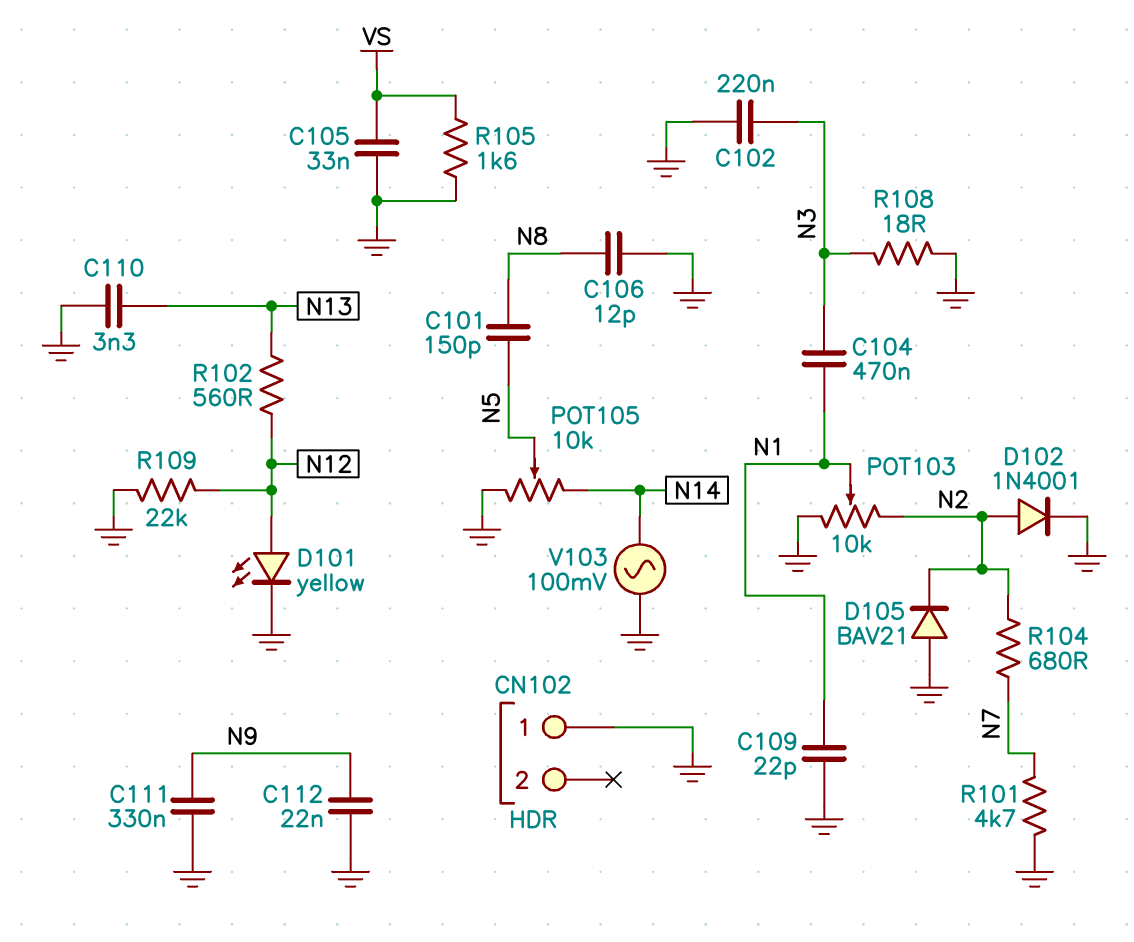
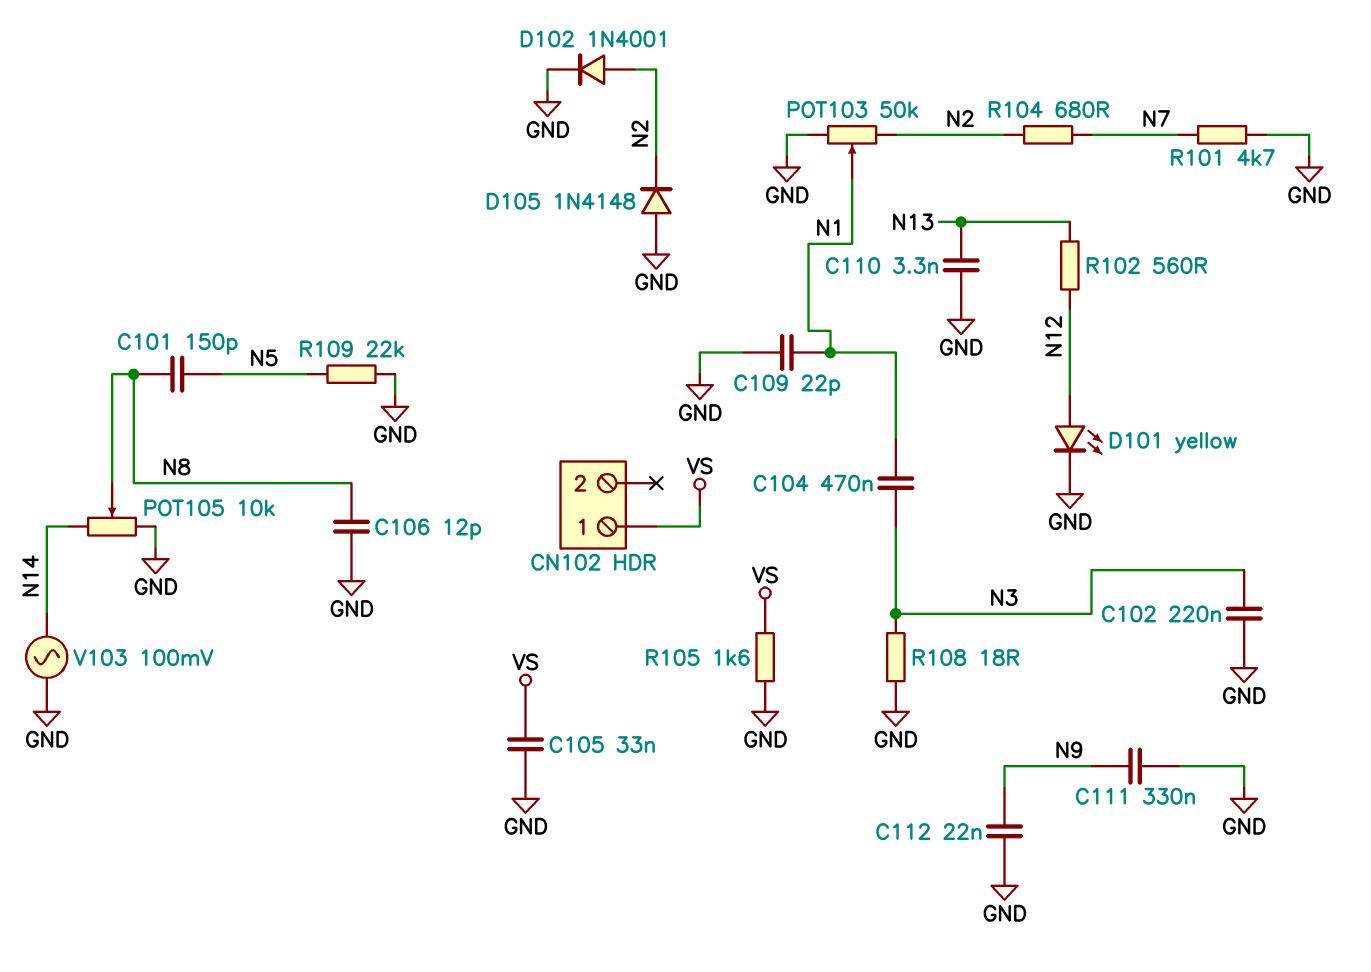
CN102 pin 1: GND -> VS
D105: diode BAV21 (A GND, K N2) -> diode 1N4148 (A GND, K N2)
POT103: 10k (GND, N2, wiper N1) -> 50k (GND, N2, wiper N1)
POT105: 10k (GND, N14, wiper N5) -> 10k (GND, N14, wiper N8)
R109: 22k (GND, N12) -> 22k (GND, N5)

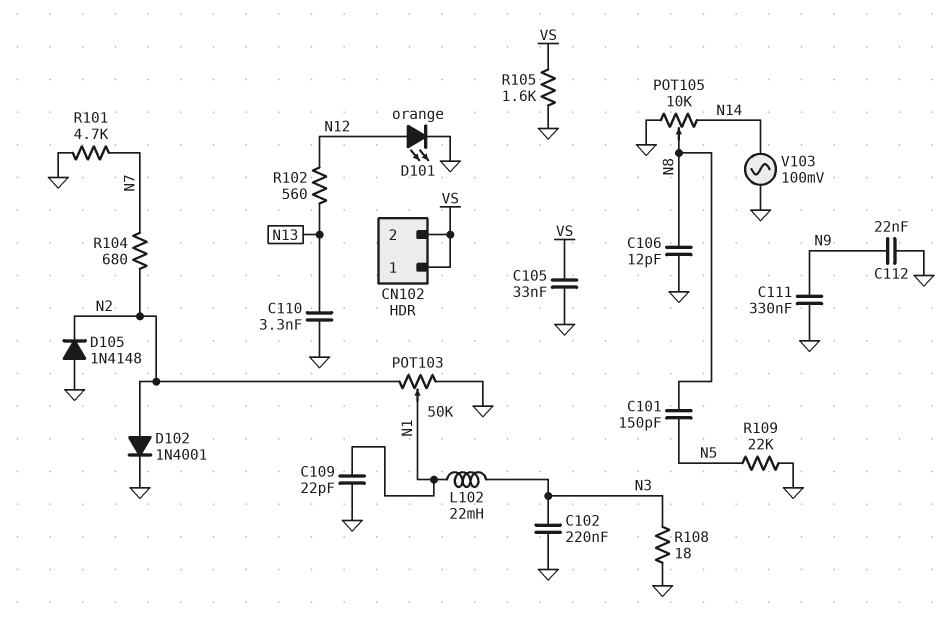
C104: 470nF (N1, N3) -> none
CN102 pin 2: none -> VS
D101: LED yellow (A N12, K GND) -> LED orange (A N12, K GND)
L102: none -> 22mH (N1, N3)

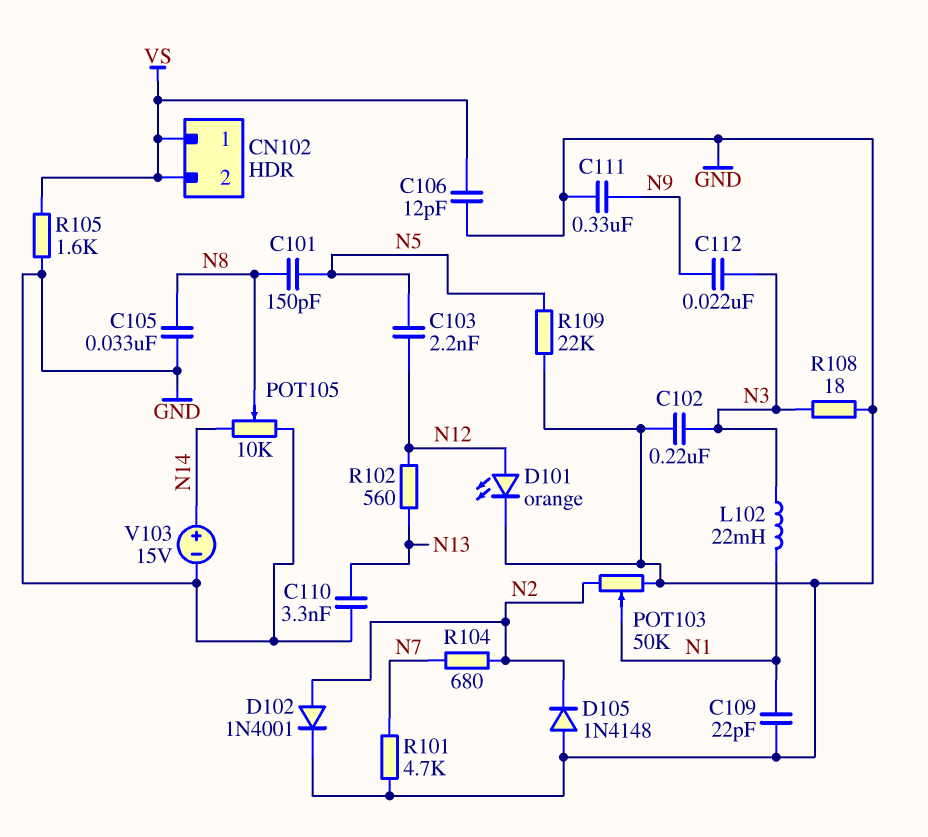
C103: none -> 2.2nF (N5, N12)
C105: 33nF (GND, VS) -> 33nF (GND, N8)
C106: 12pF (GND, N8) -> 12pF (GND, VS)
C112: 22nF (GND, N9) -> 22nF (N3, N9)
V103: AC 100mV (GND, N14) -> 15V (plus N14, minus GND)

